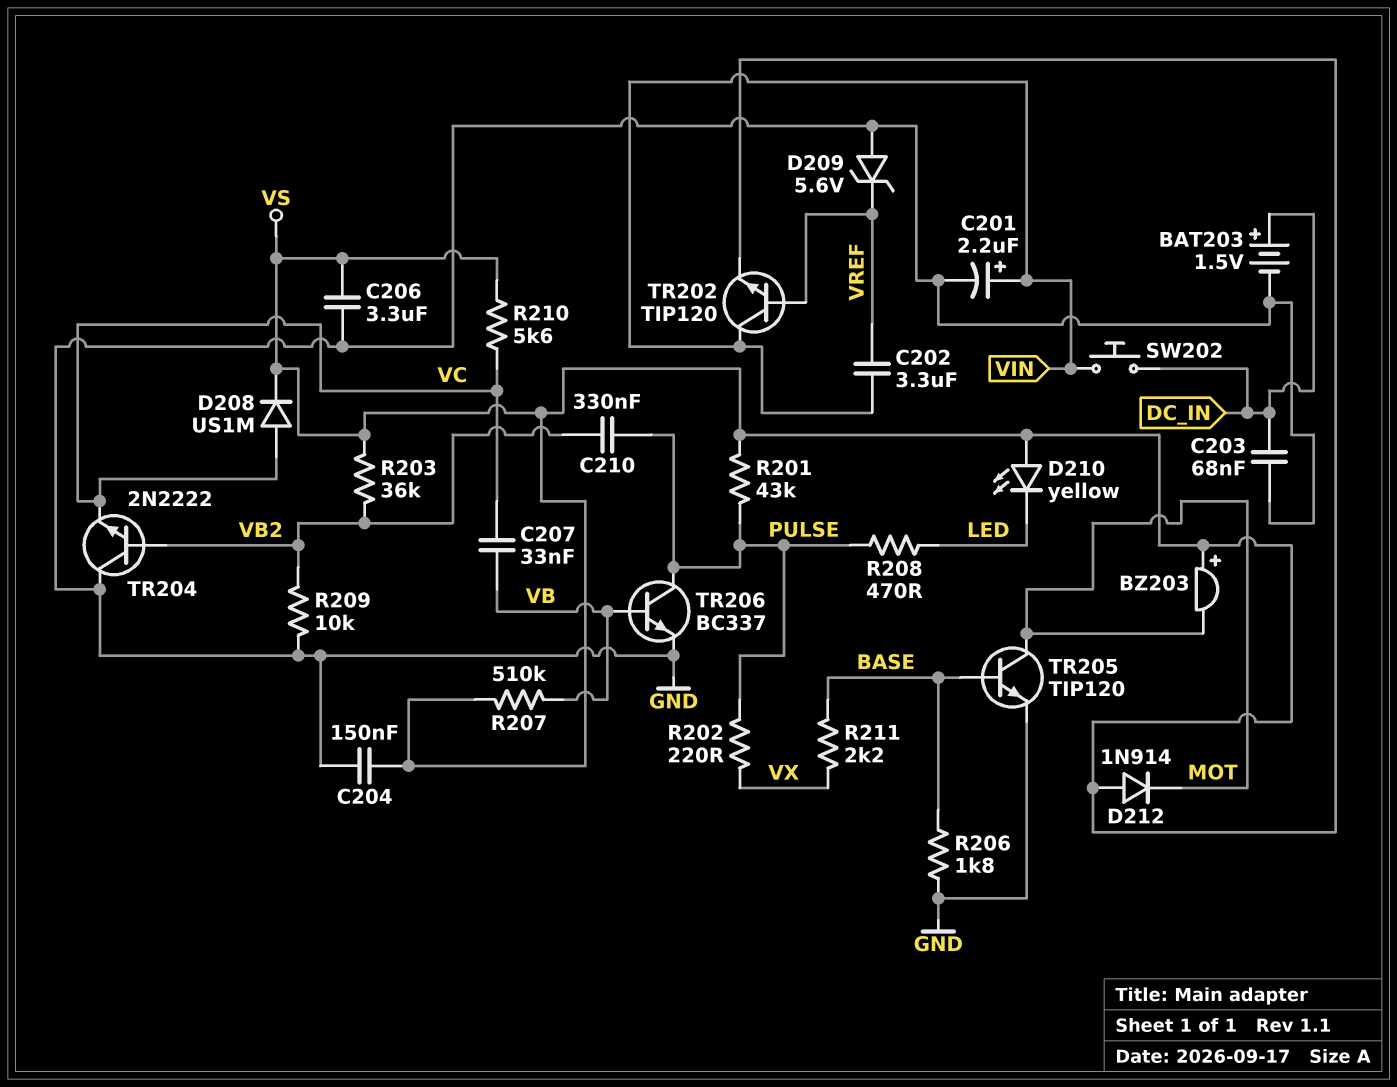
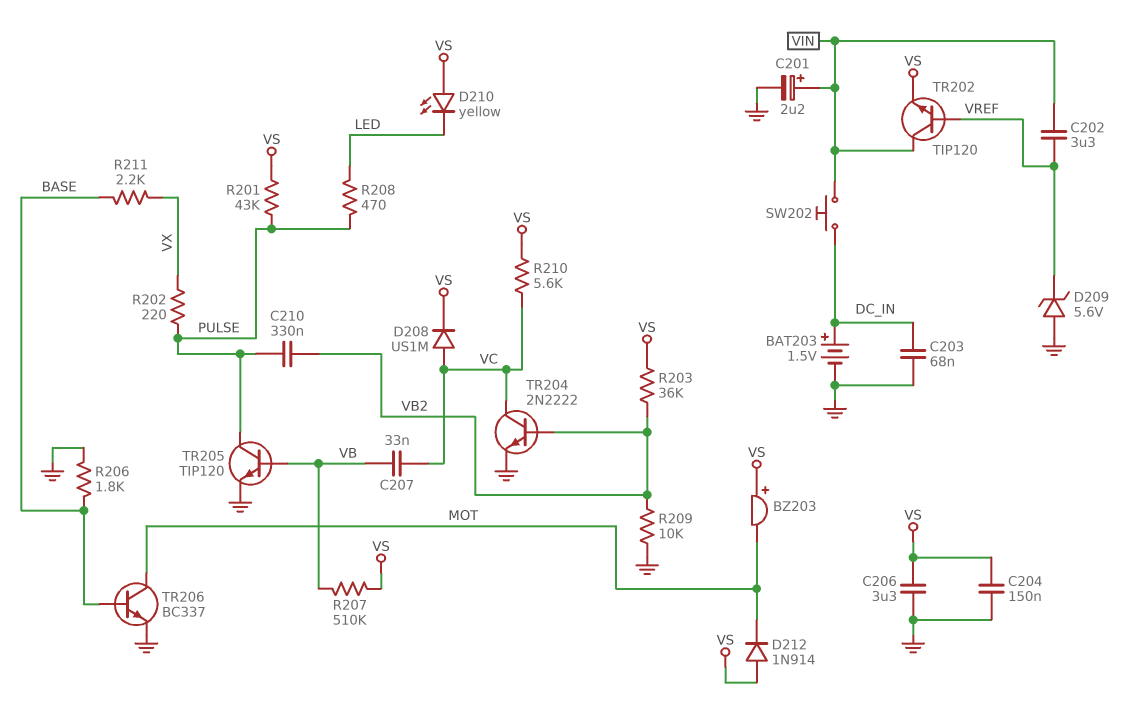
TR204: NPN 2N2222 (B VB2, C GND, E VC) -> NPN 2N2222 (B VB2, C VC, E GND)
TR205: NPN TIP120 (B BASE, C MOT, E GND) -> NPN TIP120 (B VB, C PULSE, E GND)
TR206: NPN BC337 (B VB, C PULSE, E GND) -> NPN BC337 (B BASE, C MOT, E GND)

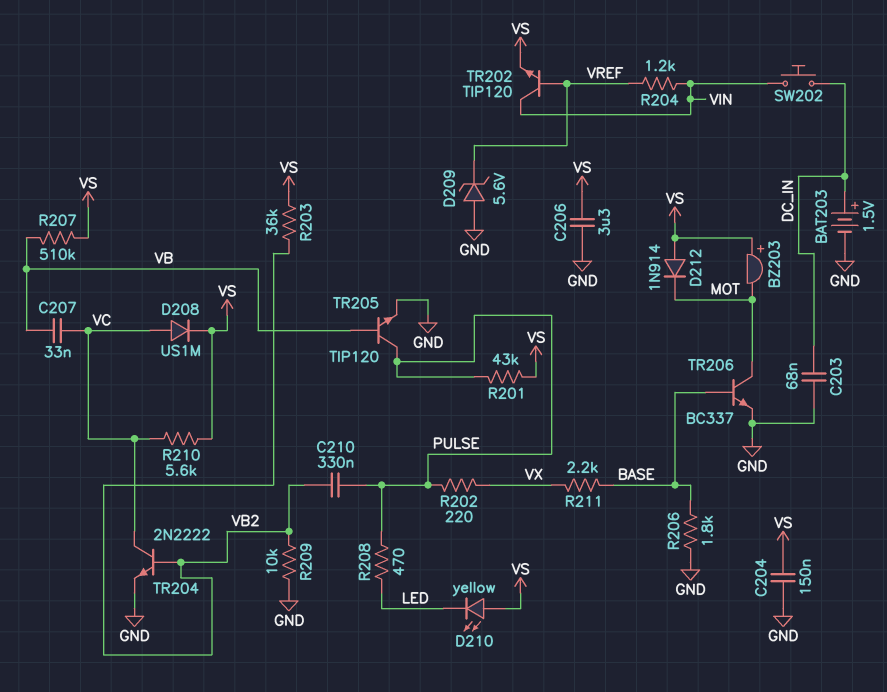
C201: 2.2uF (plus VIN, minus GND) -> none
C202: 3.3uF (VIN, VREF) -> none
R204: none -> 1.2k (VIN, VREF)

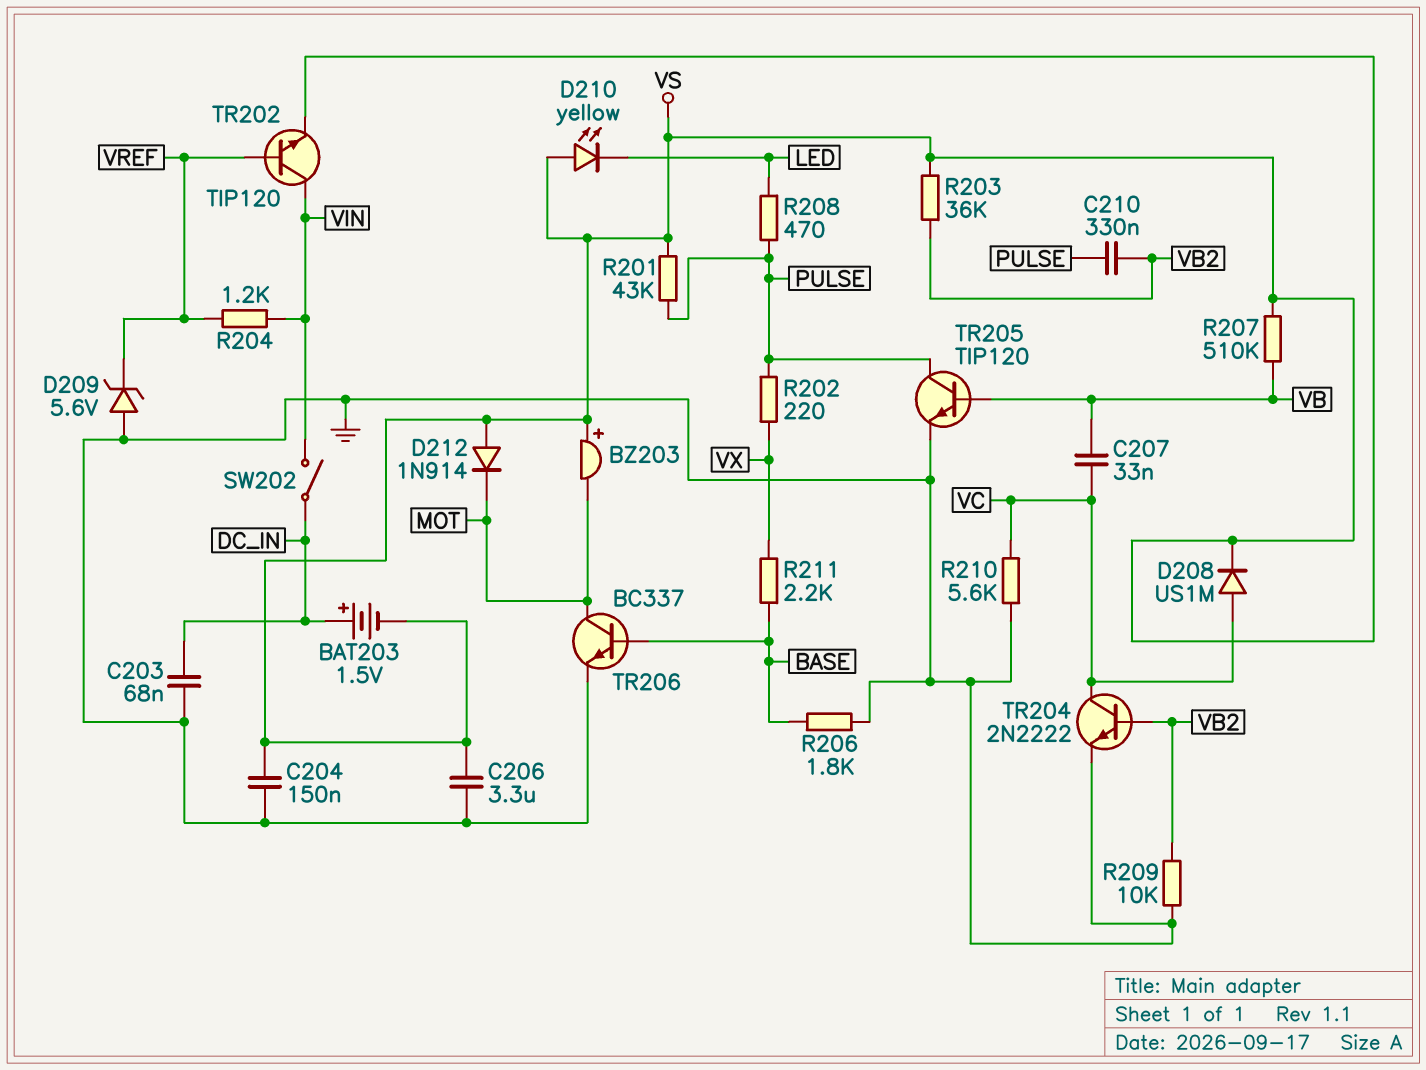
BAT203: 1.5V (plus DC_IN, minus GND) -> 1.5V (plus DC_IN, minus VS)
R210: 5.6k (VC, VS) -> 5.6k (GND, VC)
SW202: button (DC_IN, VIN) -> switch (DC_IN, VIN)

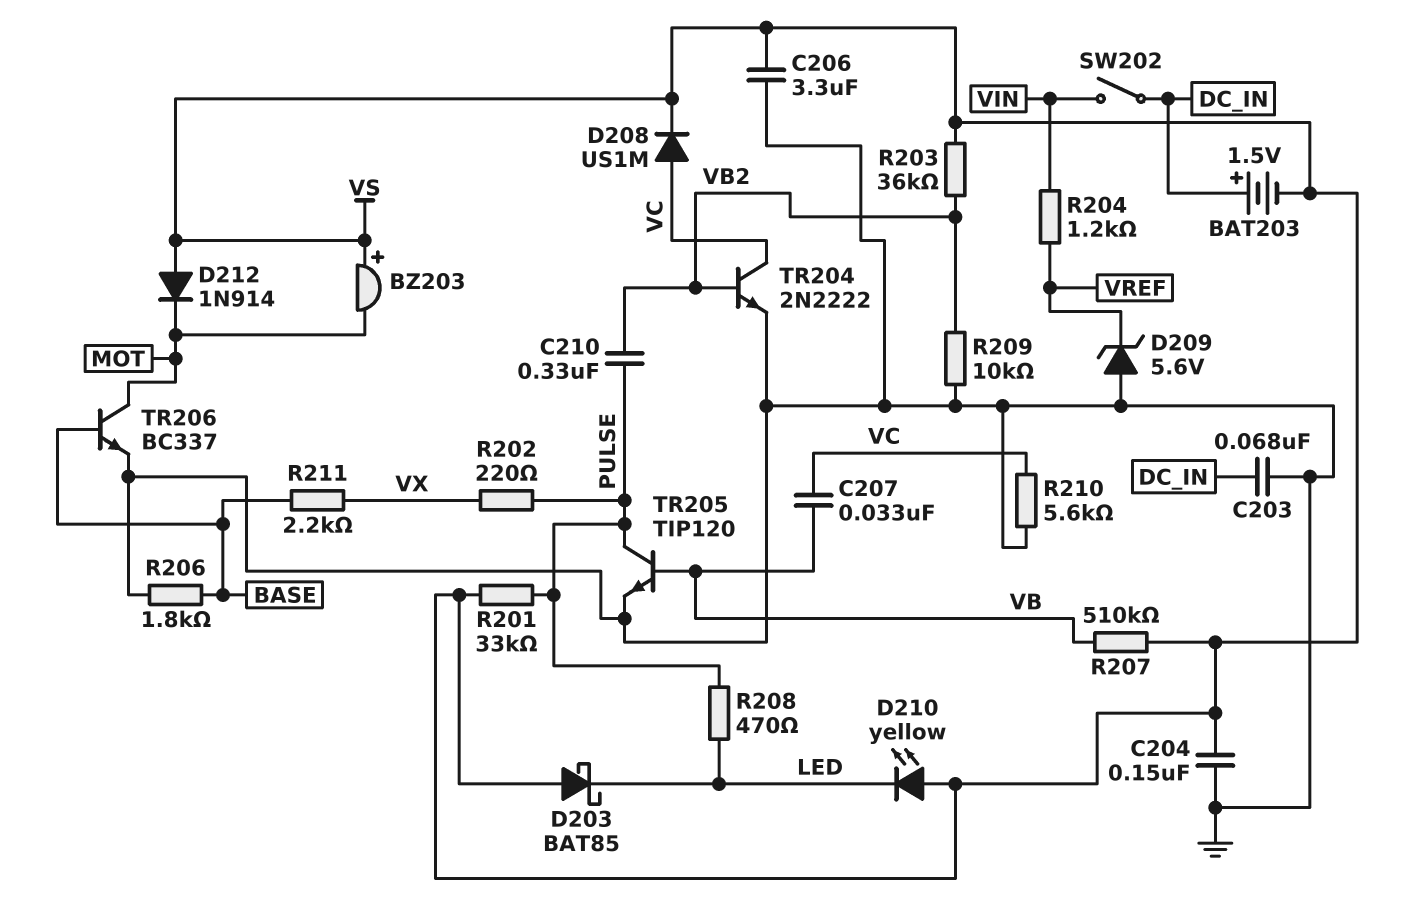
D203: none -> schottky BAT85 (A VS, K LED)
R201: 43k (PULSE, VS) -> 33k (PULSE, VS)
TR202: NPN TIP120 (B VREF, C VIN, E VS) -> none

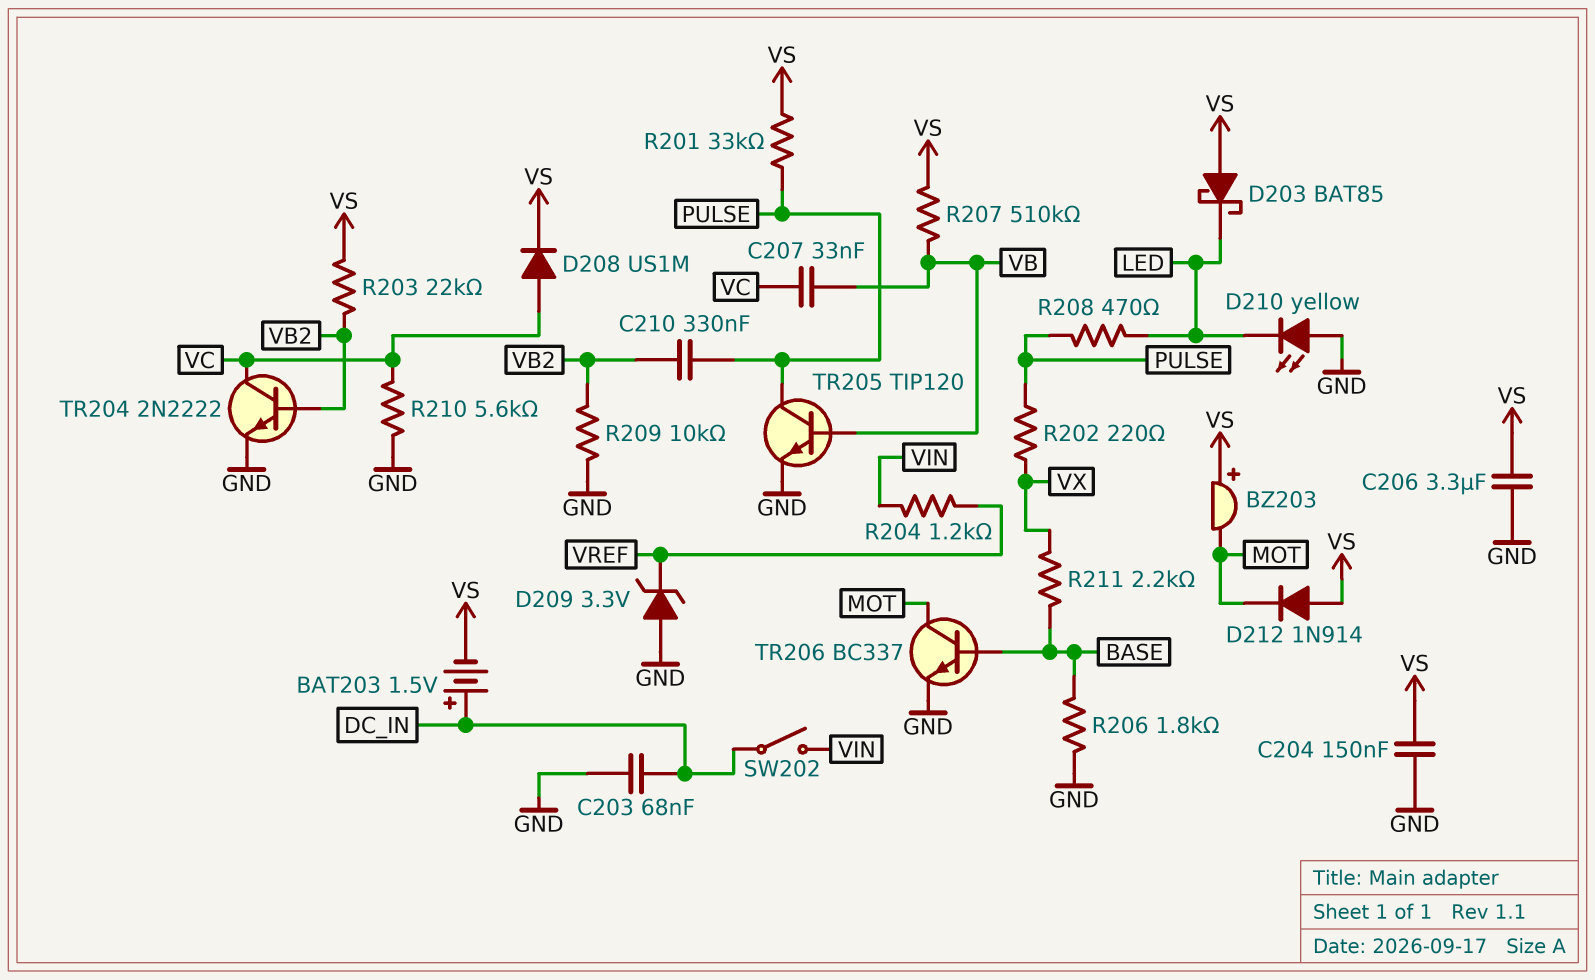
D209: zener 5.6V (A GND, K VREF) -> zener 3.3V (A GND, K VREF)
D210: LED yellow (A VS, K LED) -> LED yellow (A GND, K LED)
R203: 36k (VB2, VS) -> 22k (VB2, VS)

